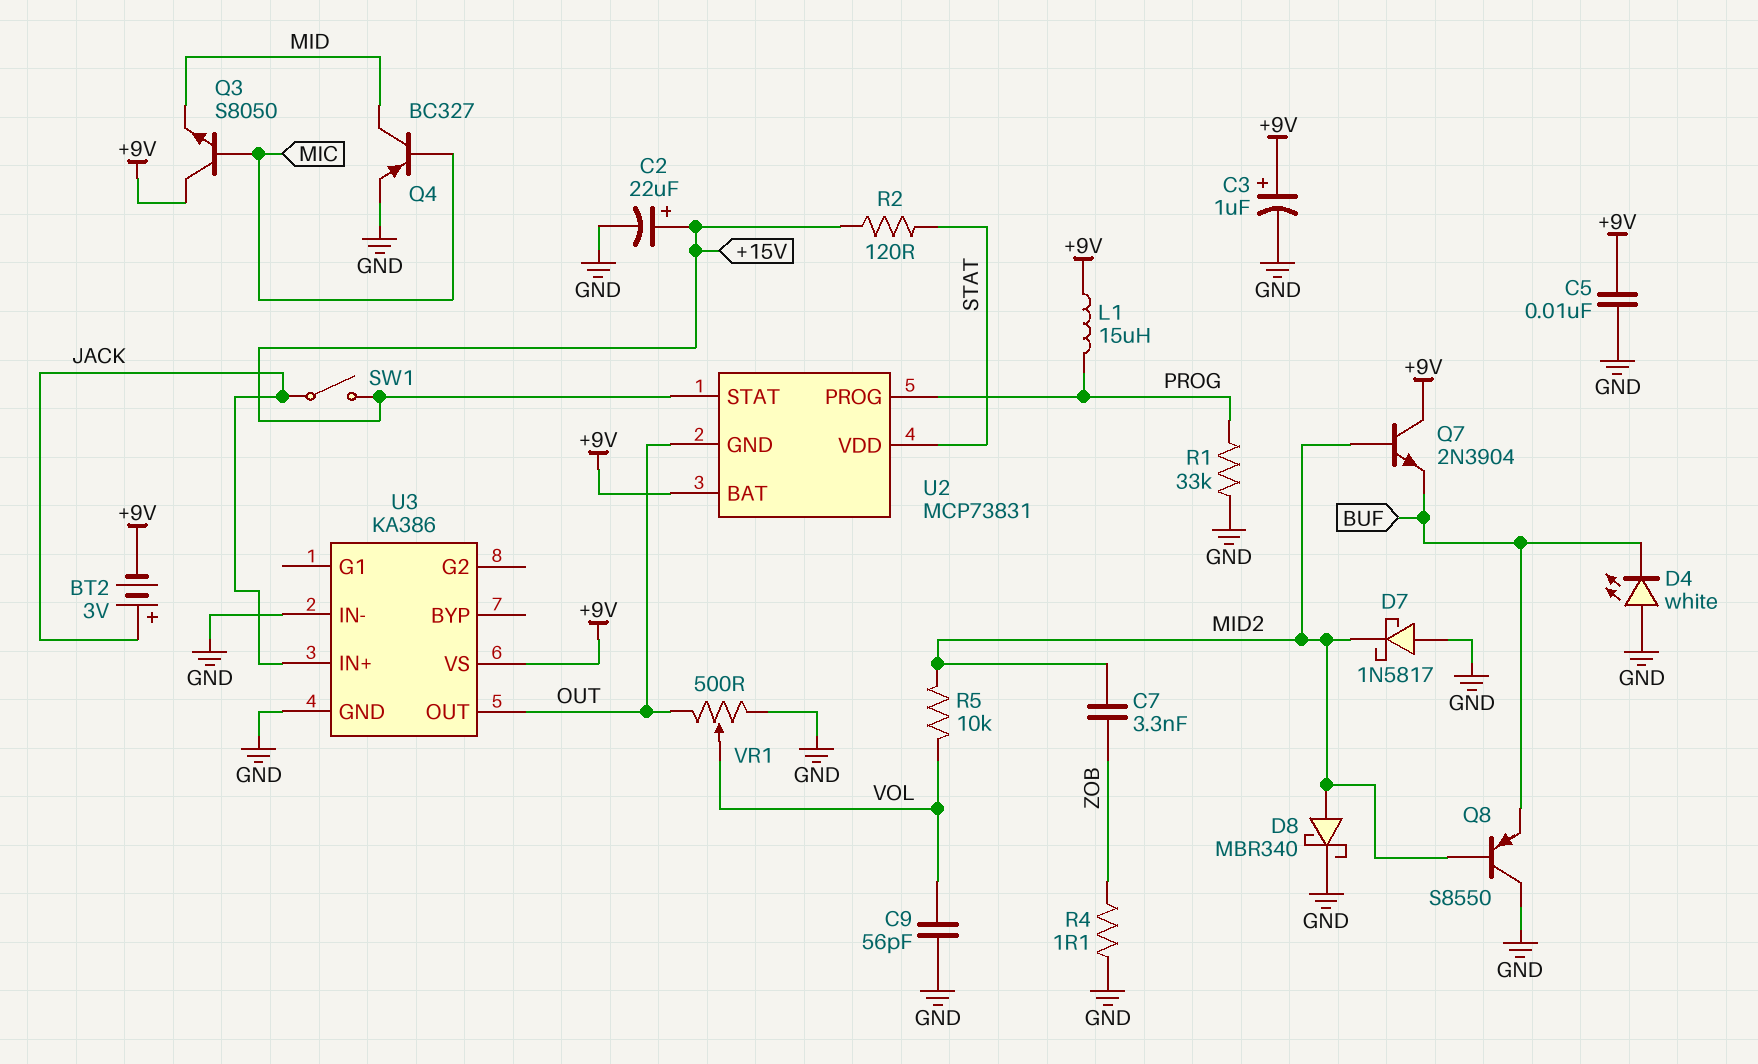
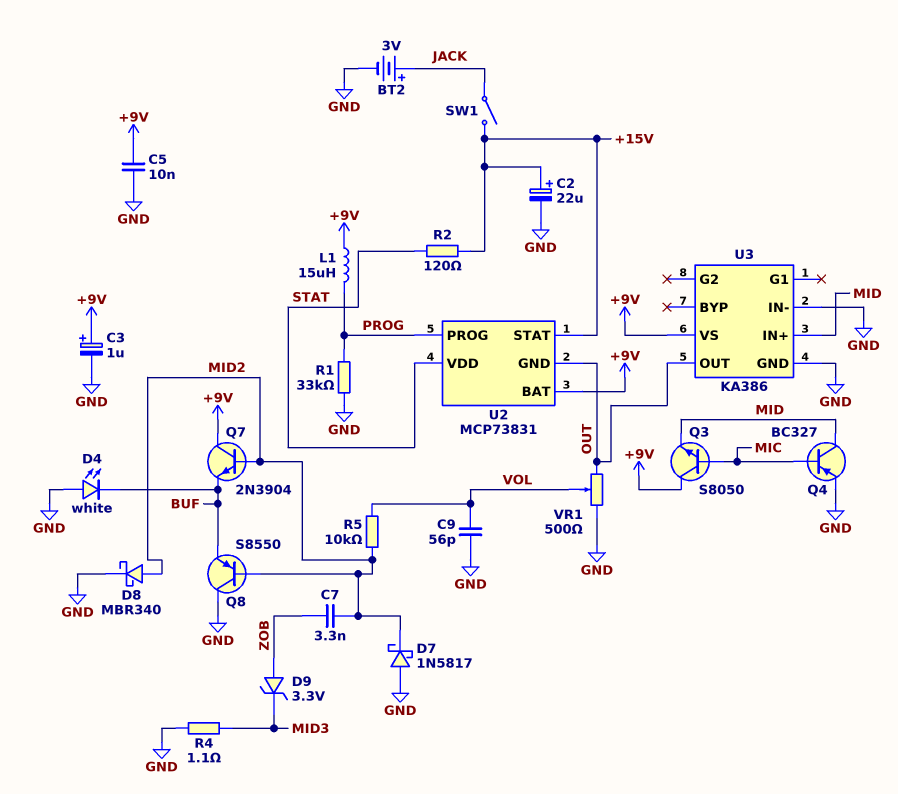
BT2: 3V (plus JACK, minus +9V) -> 3V (plus JACK, minus GND)
D9: none -> zener 3.3V (A ZOB, K MID3)
R4: 1.1 (GND, ZOB) -> 1.1 (GND, MID3)
U3 pin IN+: JACK -> MID

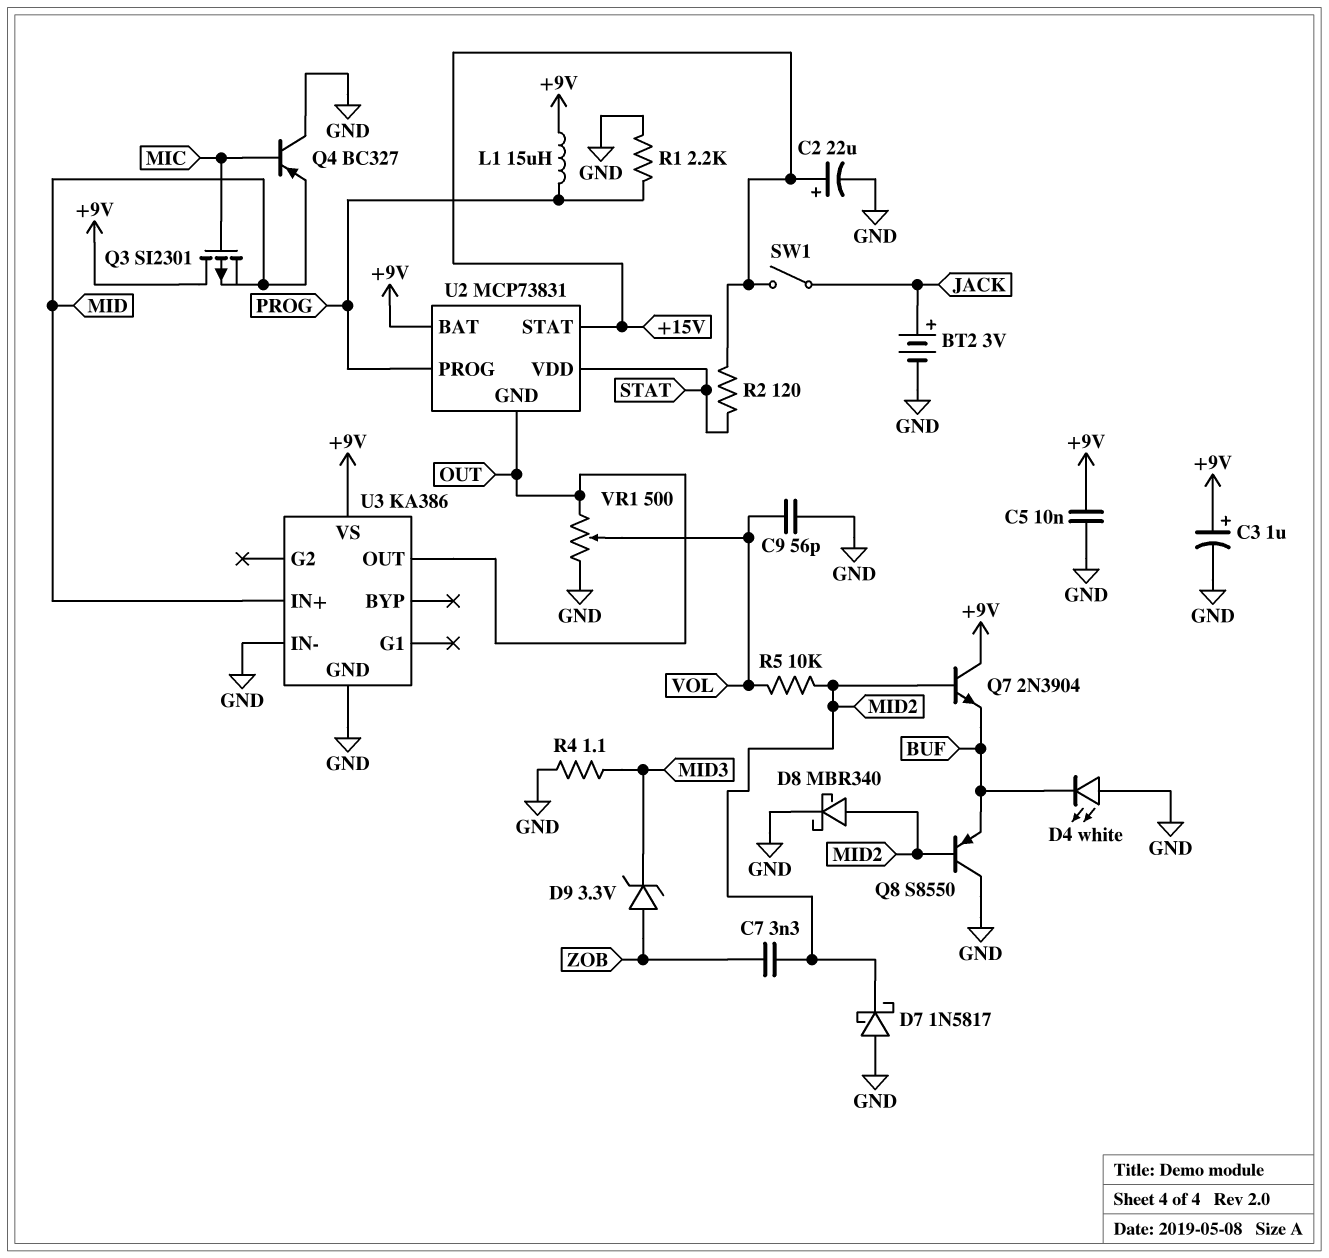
Q3: NPN S8050 (B MIC, C +9V, E MID) -> PMOS SI2301 (G MIC, D +9V, S MID)
Q4: PNP BC327 (B MIC, C MID, E GND) -> PNP BC327 (B MIC, C GND, E MID)
R1: 33k (GND, PROG) -> 2.2k (GND, PROG)

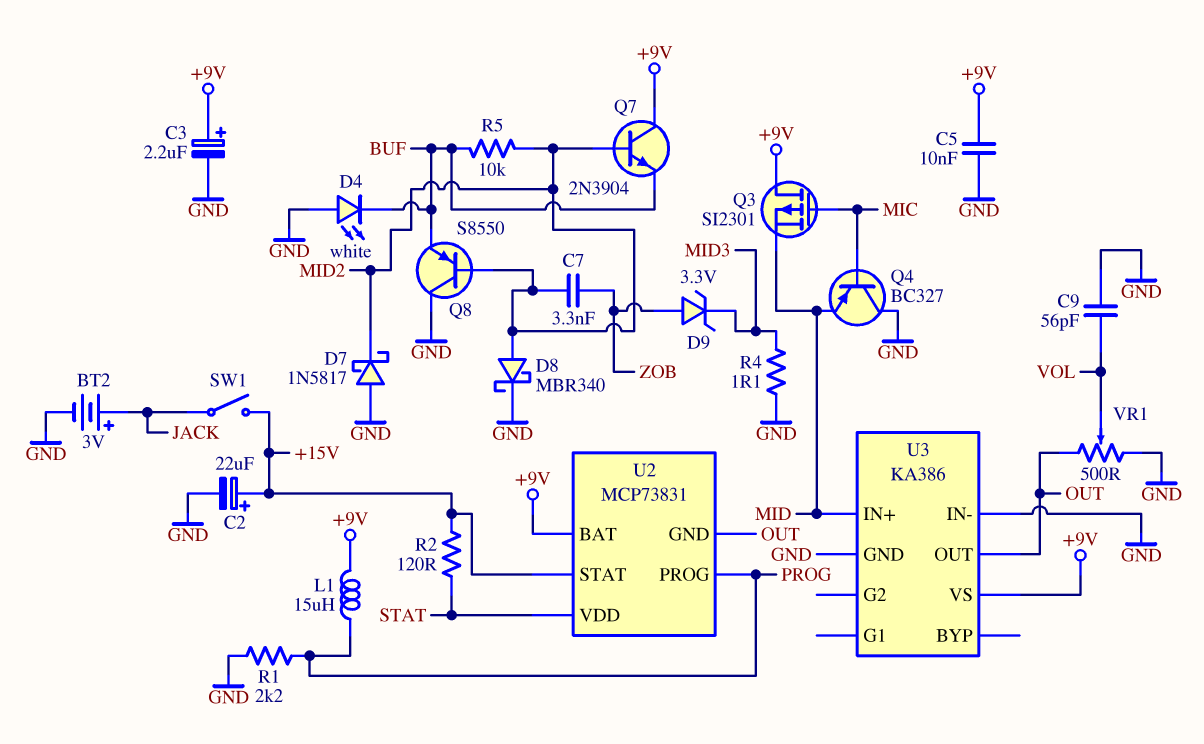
C3: 1uF (plus +9V, minus GND) -> 2.2uF (plus +9V, minus GND)
R5: 10k (MID2, VOL) -> 10k (BUF, MID2)

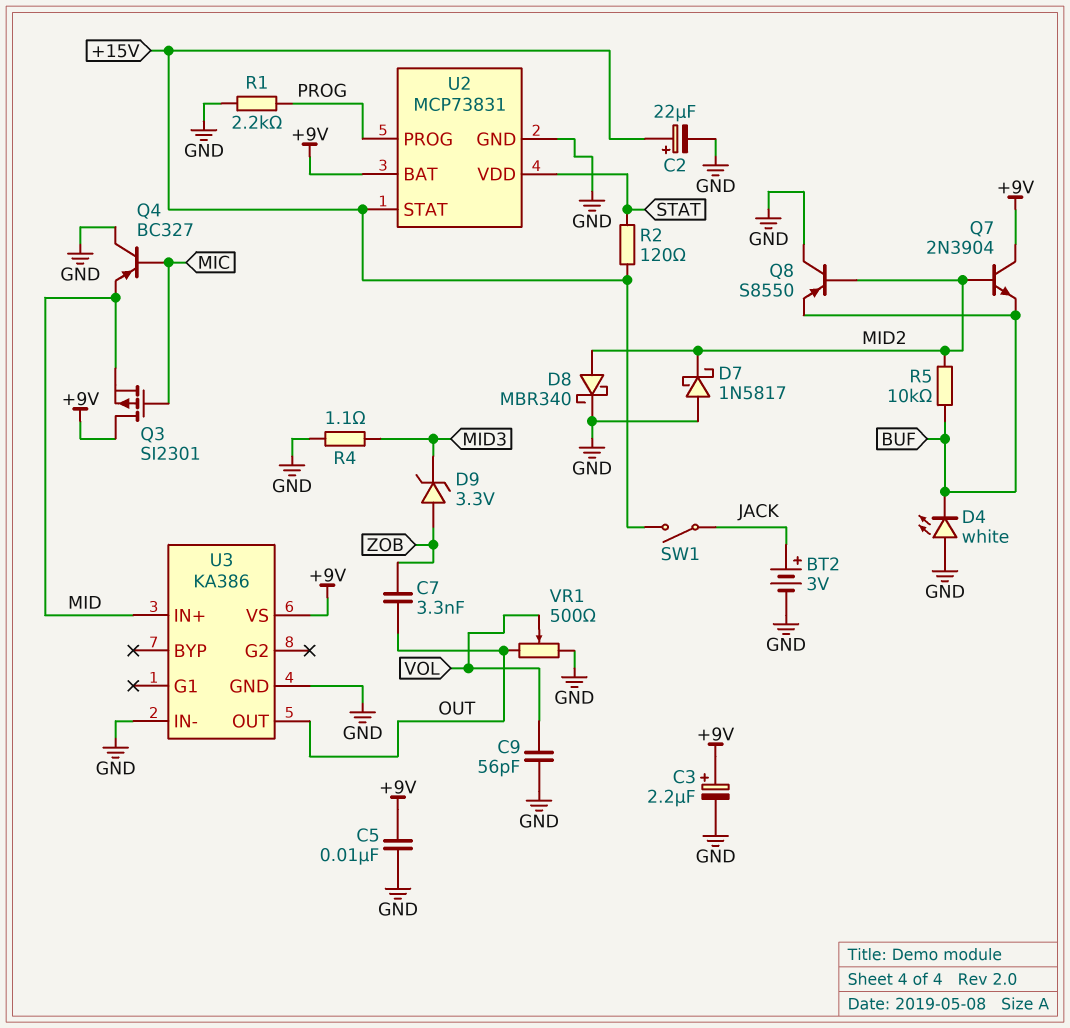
C7: 3.3nF (MID2, ZOB) -> 3.3nF (OUT, ZOB)
L1: 15uH (+9V, PROG) -> none
U2 pin GND: OUT -> GND

